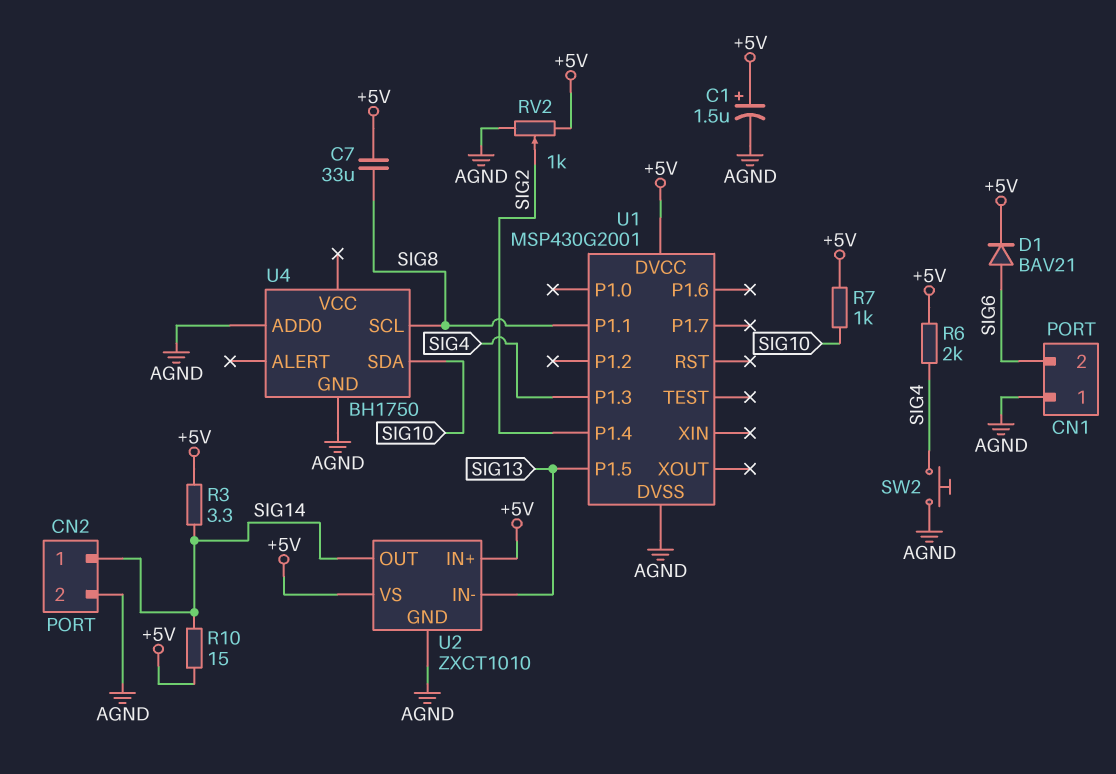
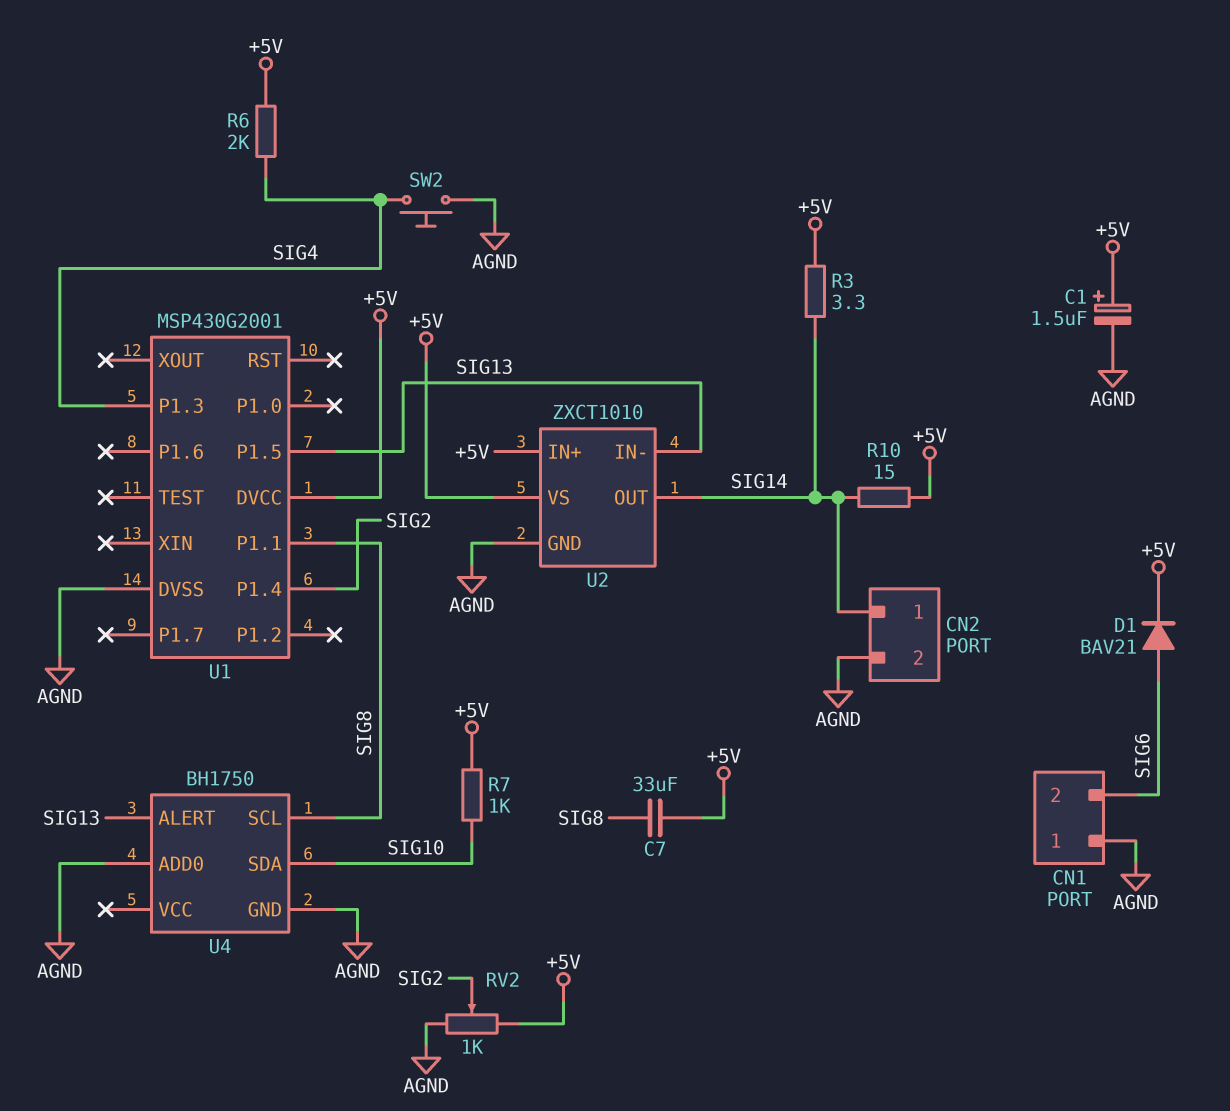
U4 pin ALERT: none -> SIG13

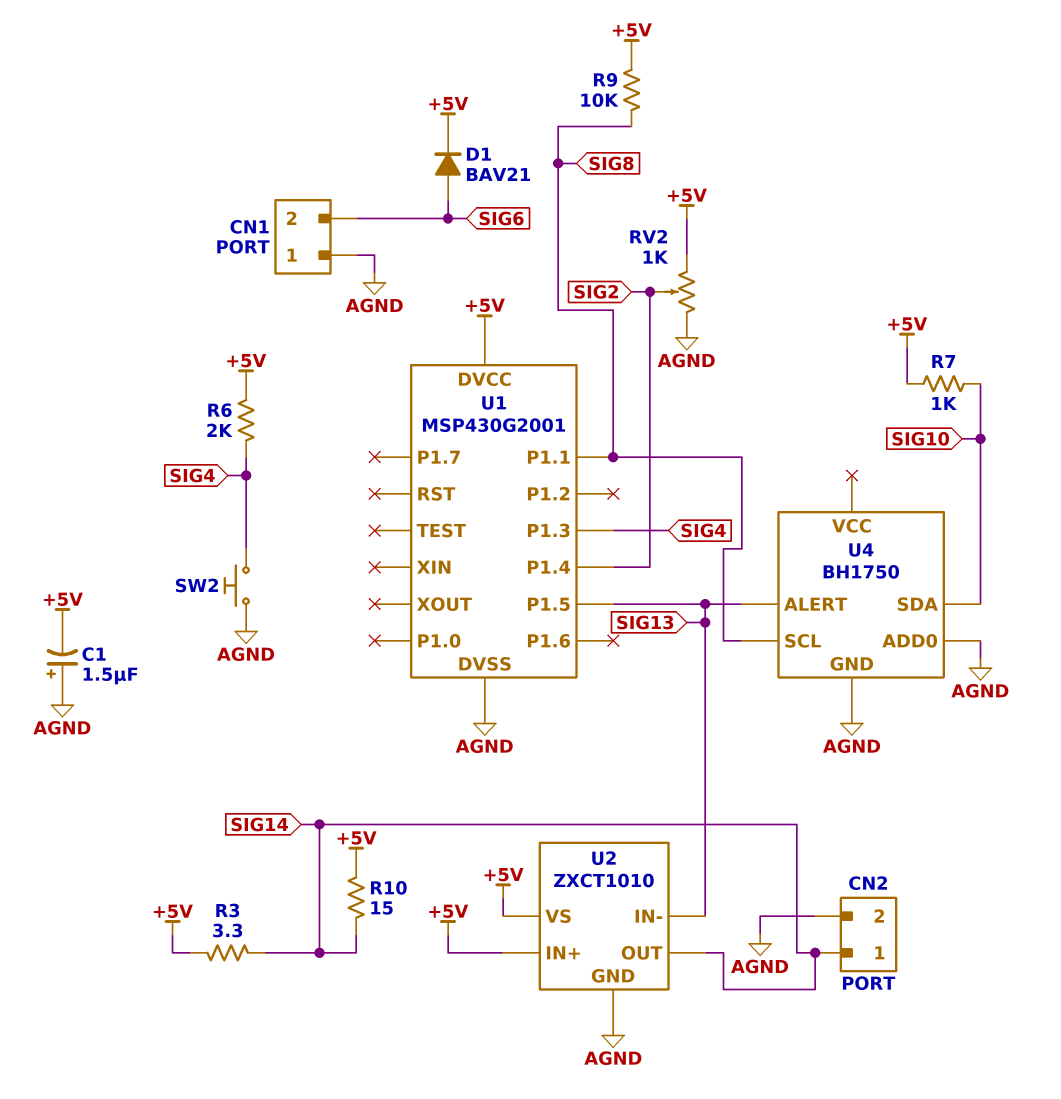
C1: 1.5uF (plus +5V, minus AGND) -> 1.5uF (plus AGND, minus +5V)
C7: 33uF (+5V, SIG8) -> none
R9: none -> 10k (+5V, SIG8)

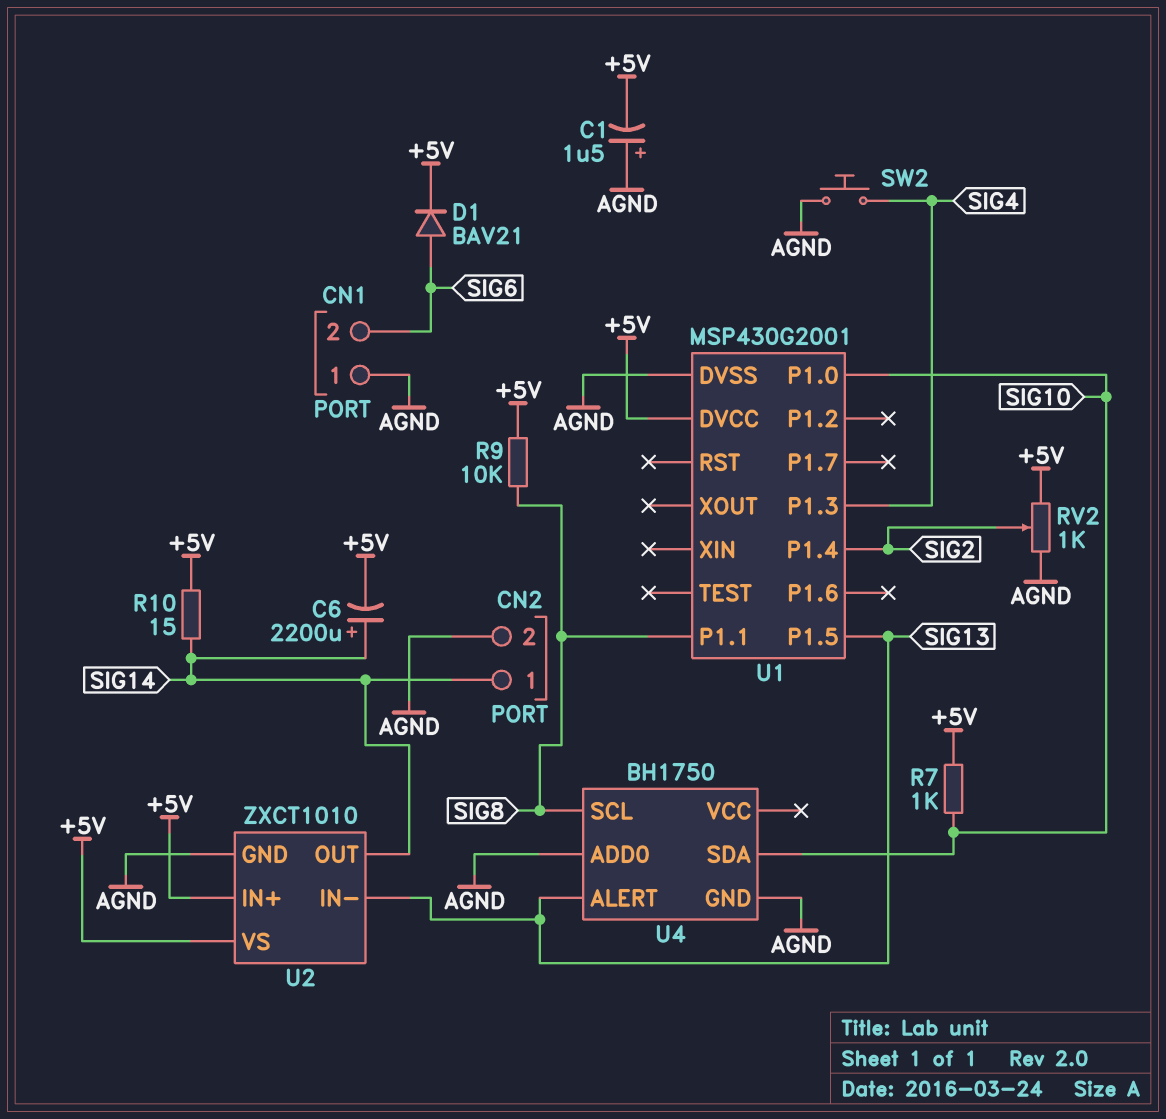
C6: none -> 2200uF (plus SIG14, minus +5V)
R3: 3.3 (+5V, SIG14) -> none
R6: 2k (+5V, SIG4) -> none
U1 pin P1.0: none -> SIG10

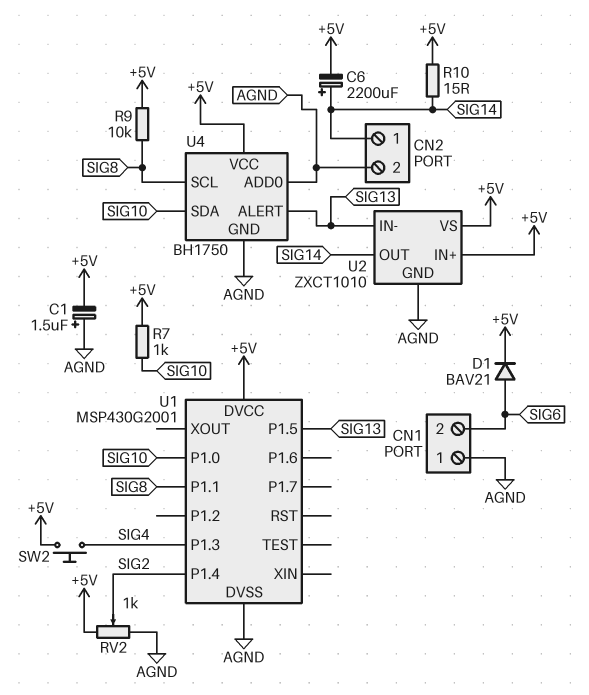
SW2: button (AGND, SIG4) -> button (+5V, SIG4)
U4 pin VCC: none -> +5V

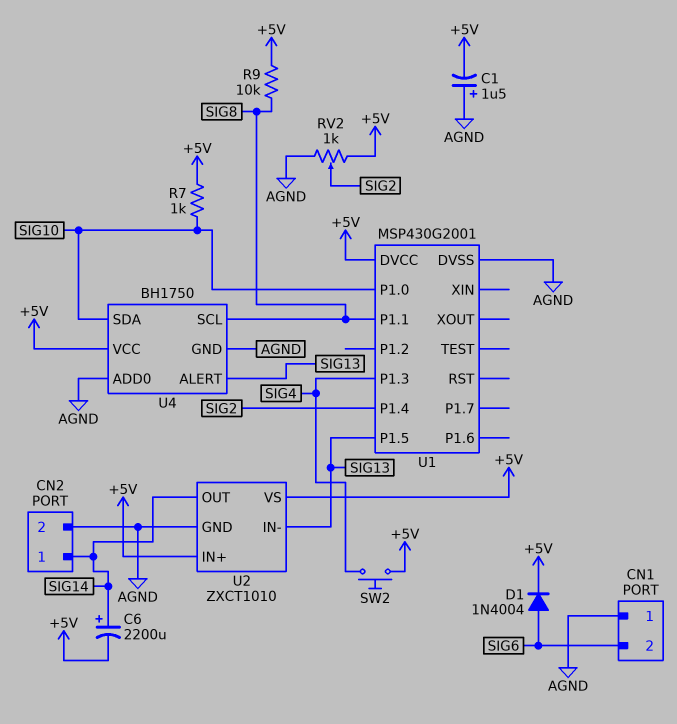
D1: diode BAV21 (A SIG6, K +5V) -> diode 1N4004 (A SIG6, K +5V)
R10: 15 (+5V, SIG14) -> none

